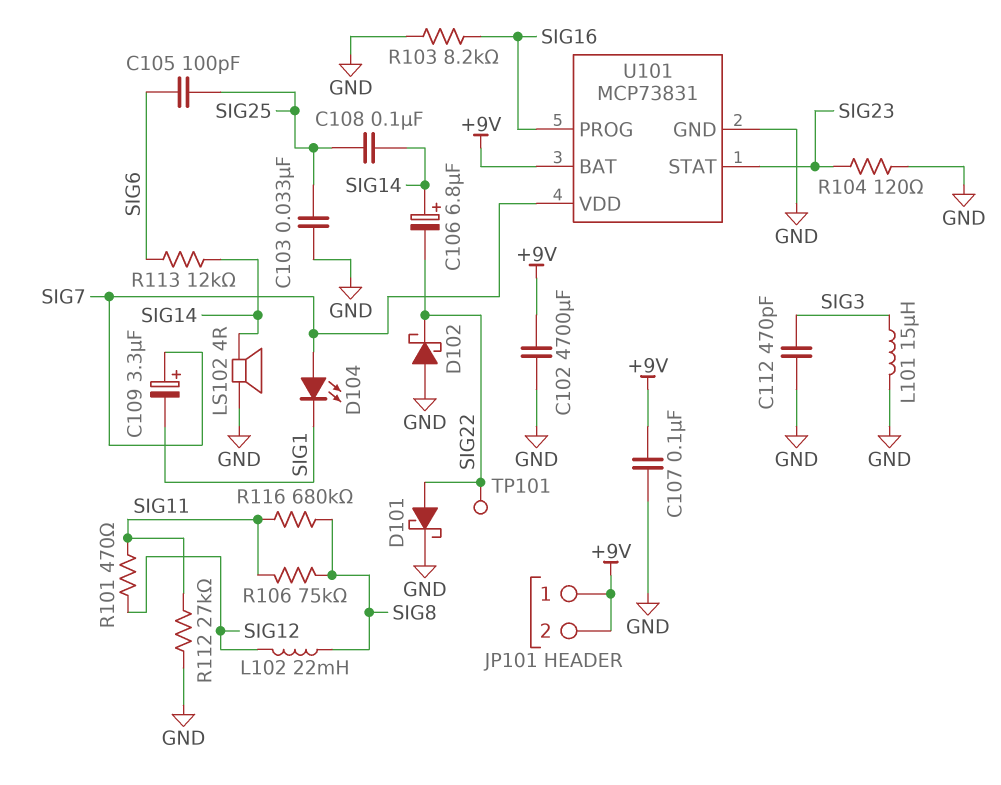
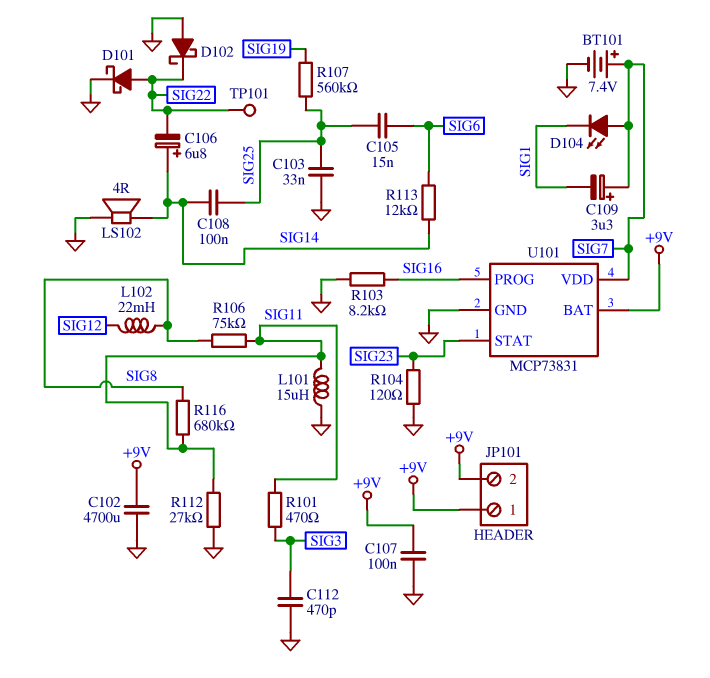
BT101: none -> 7.4V (plus SIG7, minus GND)
C105: 100pF (SIG6, SIG25) -> 15nF (SIG6, SIG25)
L101: 15uH (GND, SIG3) -> 15uH (GND, SIG11)
R101: 470 (SIG11, SIG12) -> 470 (SIG3, SIG11)
R107: none -> 560k (SIG19, SIG25)

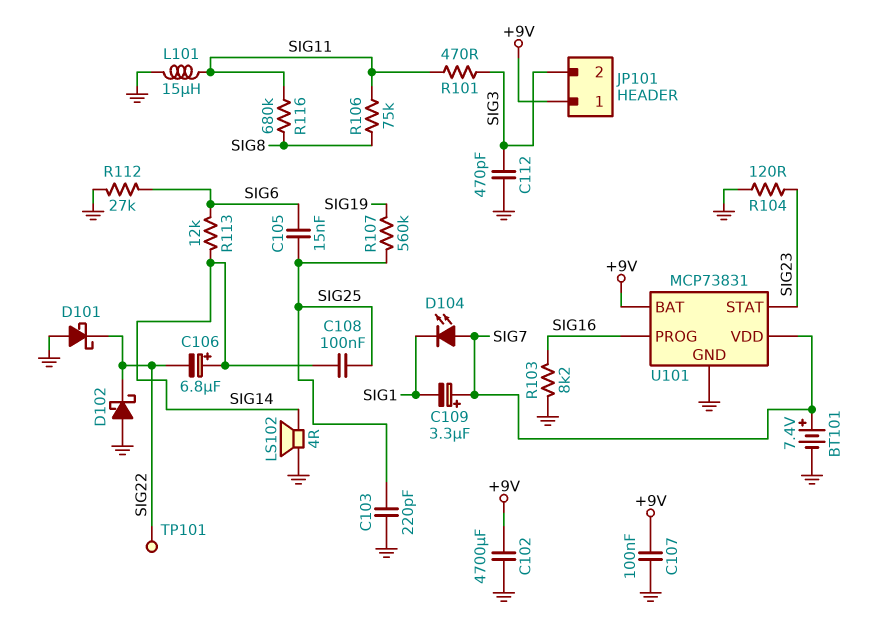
C103: 33nF (GND, SIG25) -> 220pF (GND, SIG25)
D101: schottky (A SIG22, K GND) -> schottky (A GND, K SIG22)
JP101 pin 2: +9V -> SIG3
L102: 22mH (SIG8, SIG12) -> none
R112: 27k (GND, SIG11) -> 27k (GND, SIG6)

